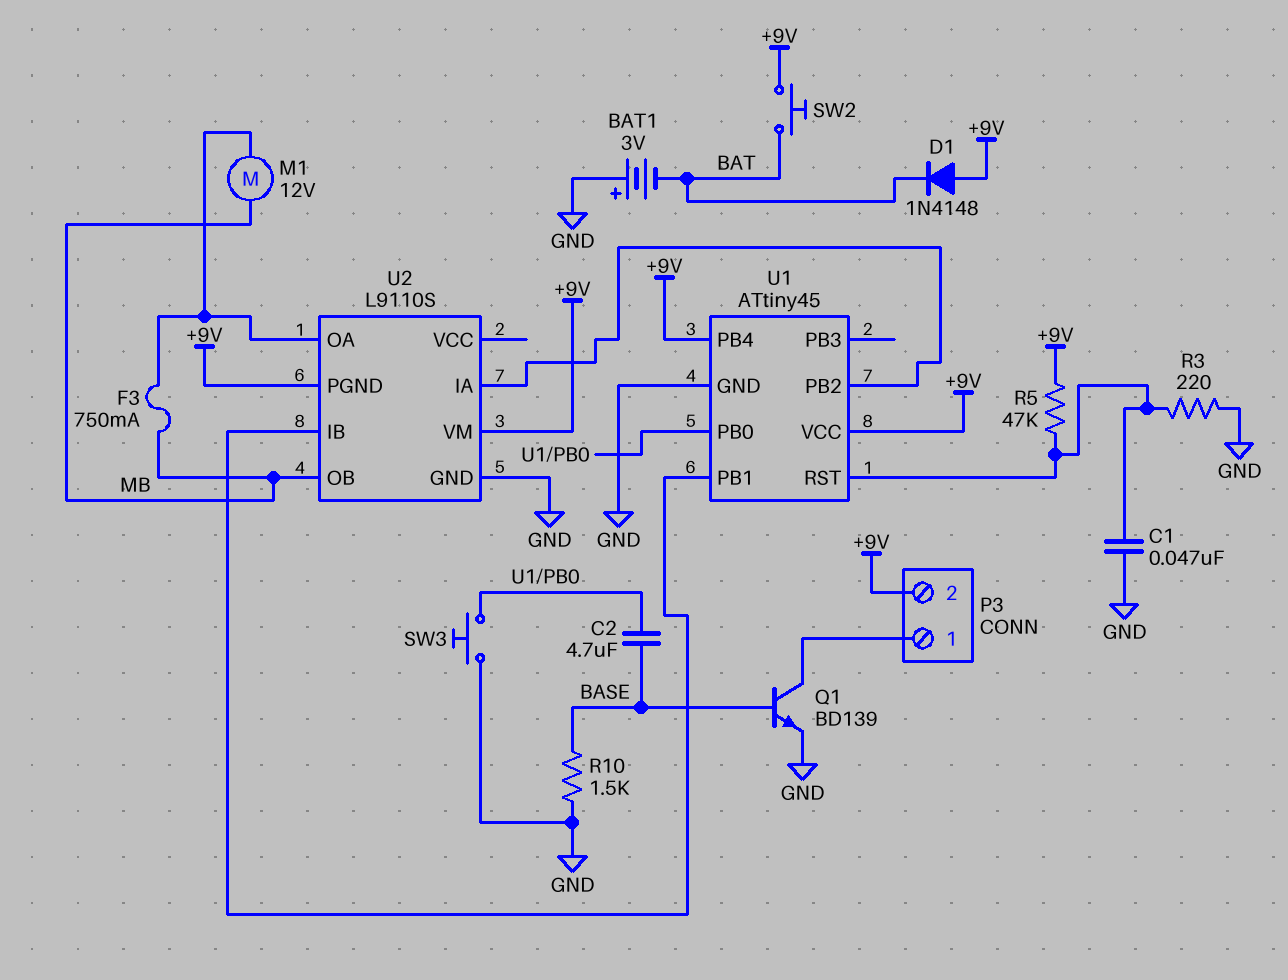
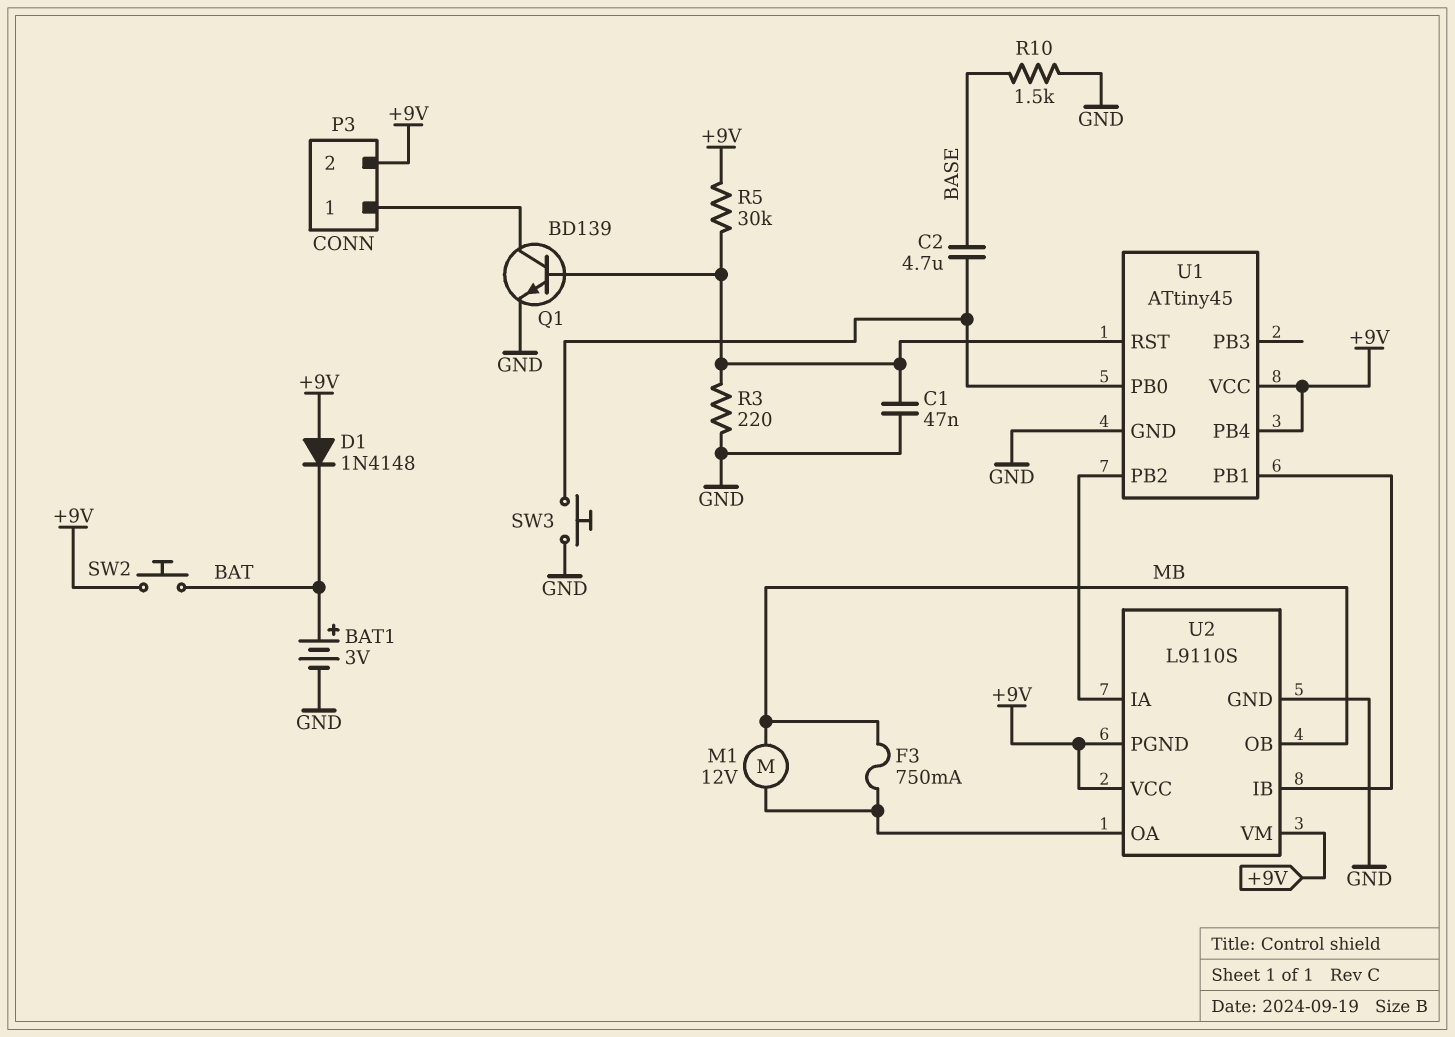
BAT1: 3V (plus GND, minus BAT) -> 3V (plus BAT, minus GND)
Q1: NPN BD139 (B BASE, C P3/1, E GND) -> NPN BD139 (B U1/RST, C P3/1, E GND)
R5: 47k (+9V, U1/RST) -> 30k (+9V, U1/RST)
U2 pin VCC: none -> +9V

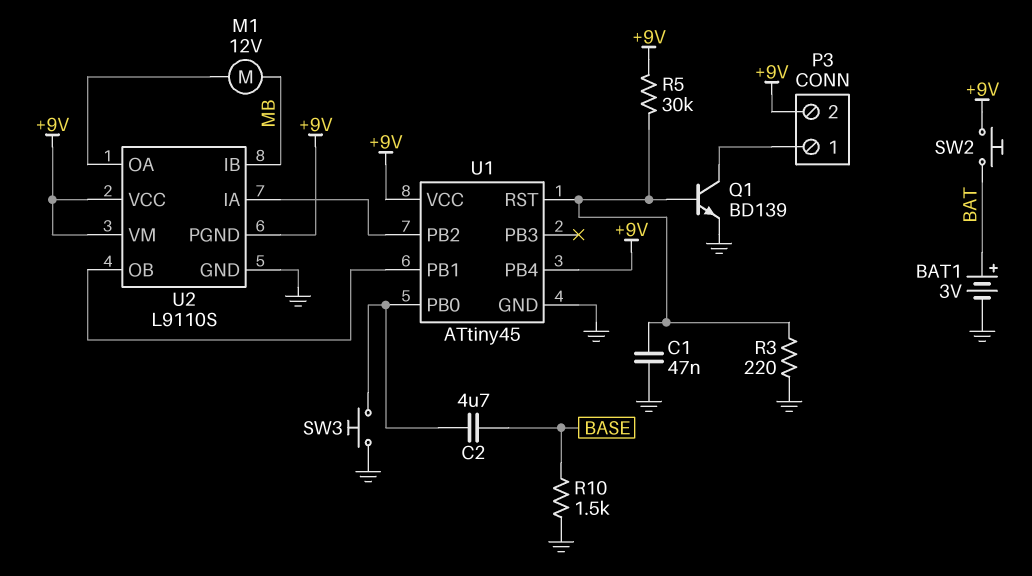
D1: diode 1N4148 (A +9V, K BAT) -> none
F3: 750mA (MB, U2/OA) -> none
U2 pin IB: U1/PB1 -> MB
U2 pin OB: MB -> U1/PB1

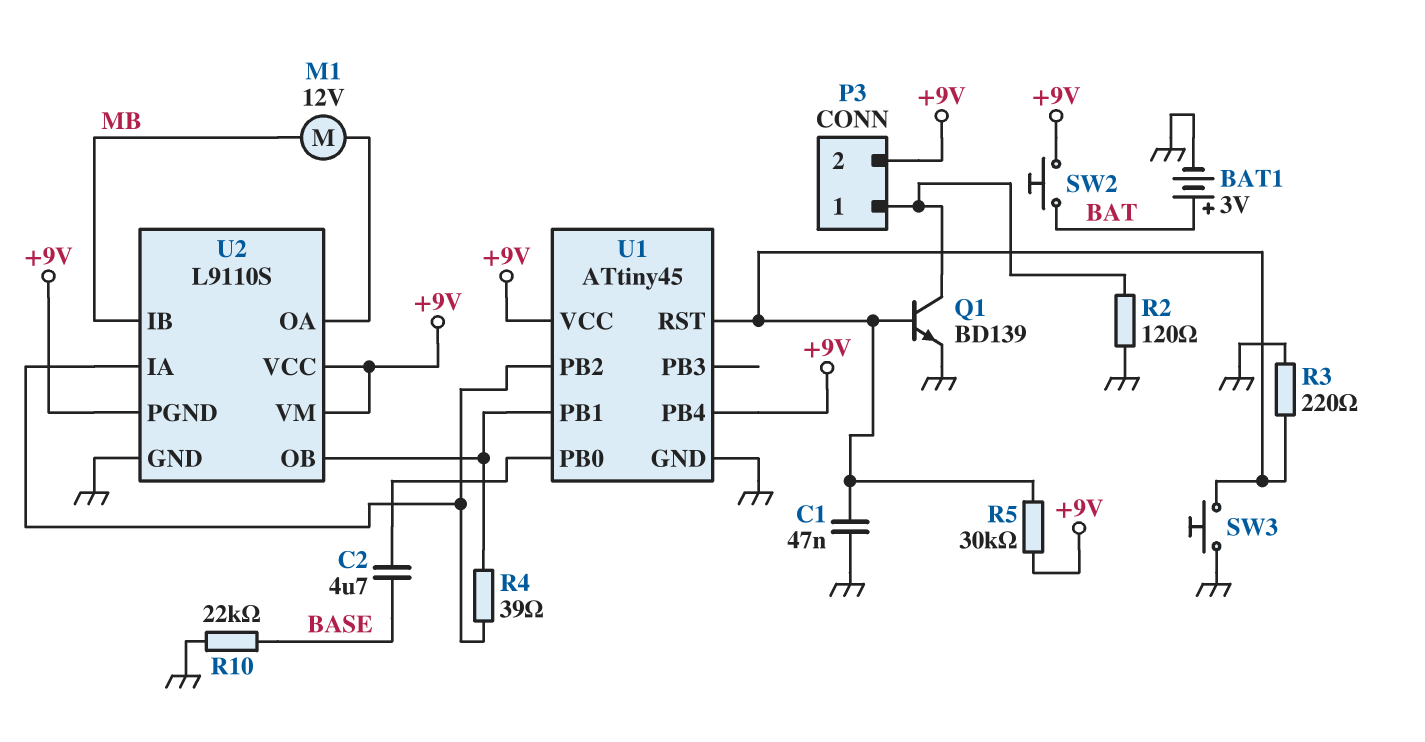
R2: none -> 120 (GND, P3/1)
R4: none -> 39 (U1/PB1, U1/PB2)
R10: 1.5k (BASE, GND) -> 22k (BASE, GND)
SW3: button (GND, U1/PB0) -> button (GND, U1/RST)

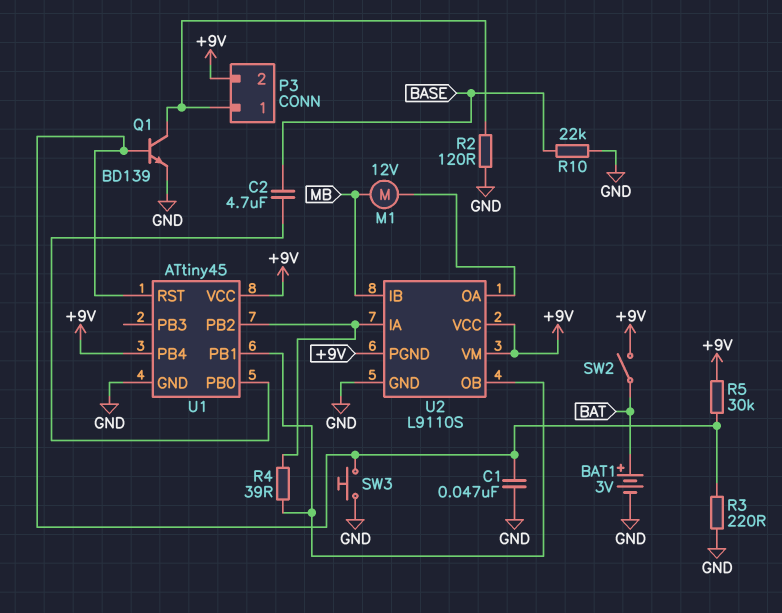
SW2: button (+9V, BAT) -> switch (+9V, BAT)

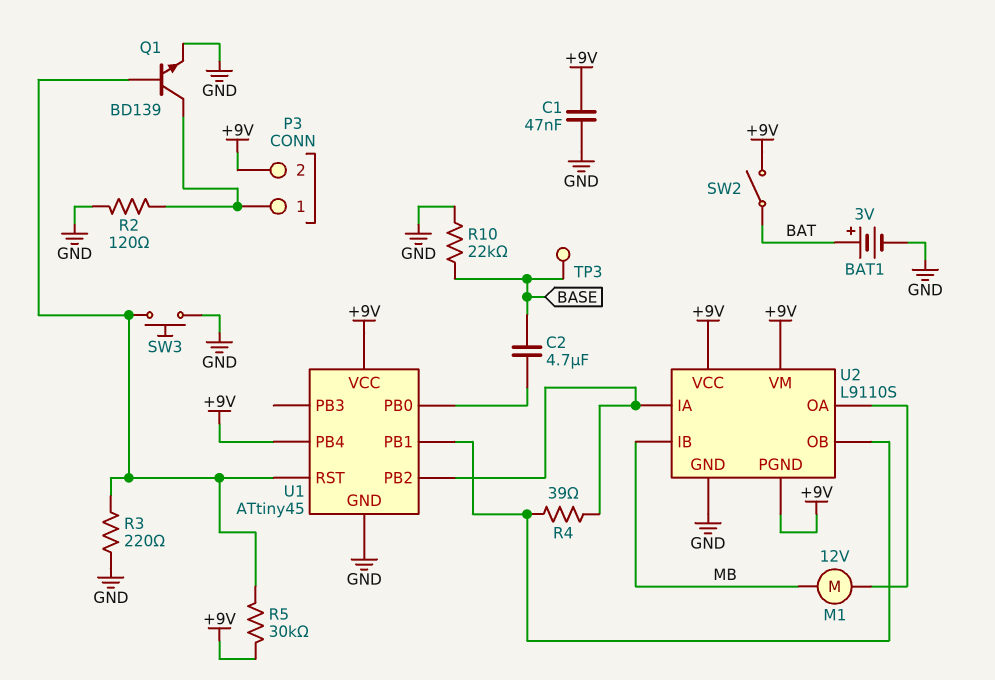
C1: 47nF (GND, U1/RST) -> 47nF (+9V, GND)
TP3: none -> test point (BASE)

